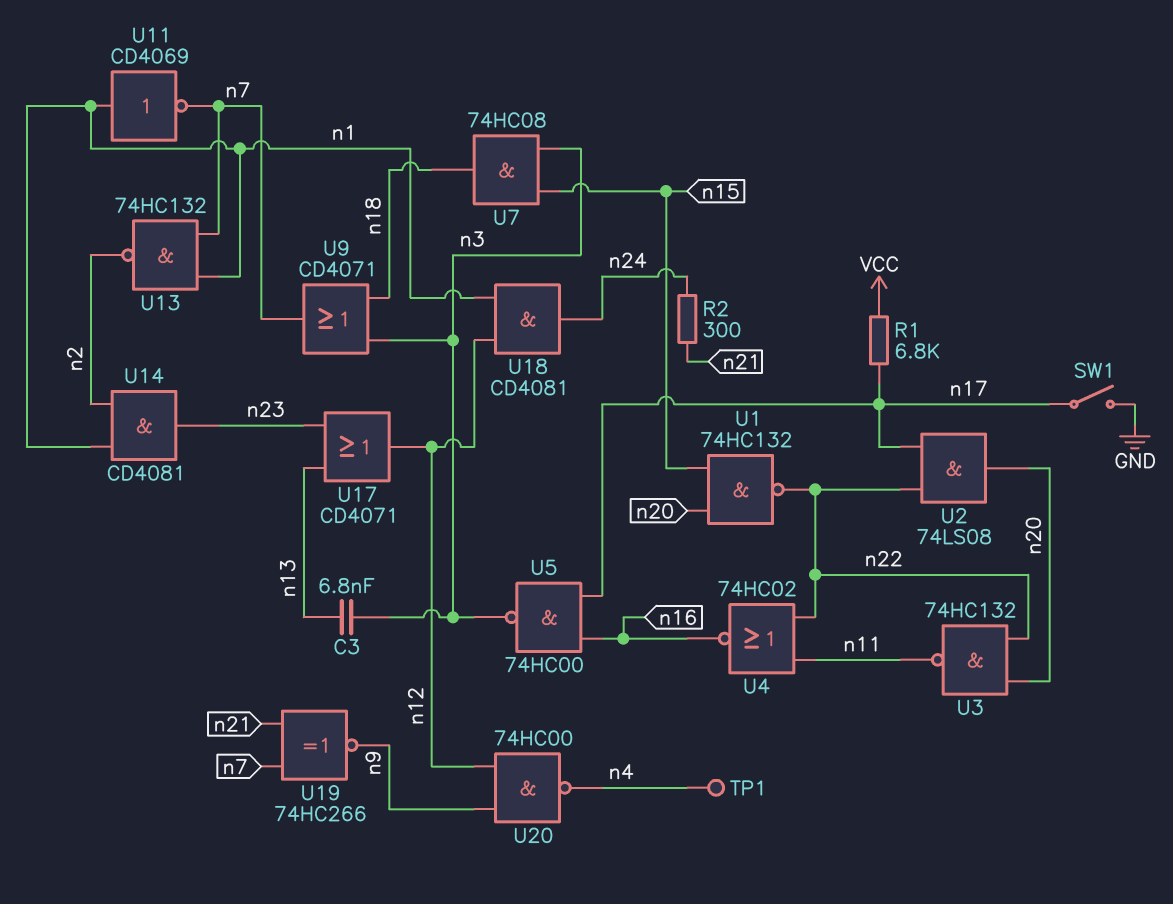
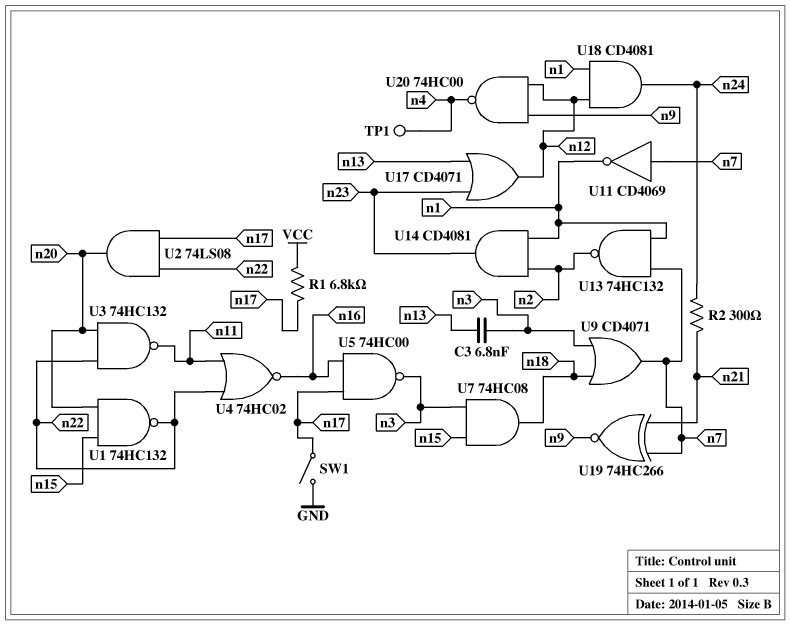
U11: NOT CD4069 (in n1, out n7) -> NOT CD4069 (in n7, out n1)

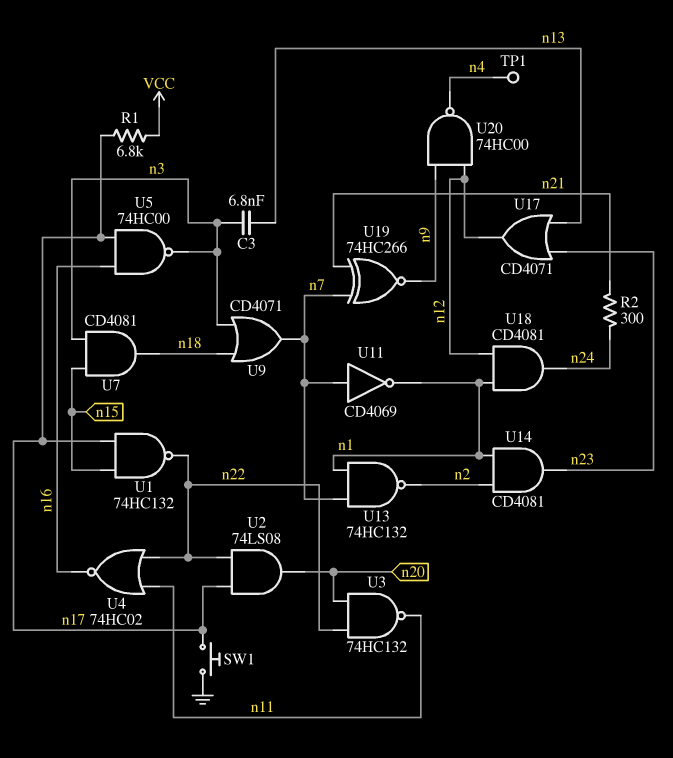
SW1: switch (GND, n17) -> button (GND, n17)
U1: NAND 74HC132 (in n15, in n20, out n22) -> NAND 74HC132 (in n15, in n17, out n22)
U7: AND 74HC08 (in n3, in n15, out n18) -> AND CD4081 (in n3, in n15, out n18)

